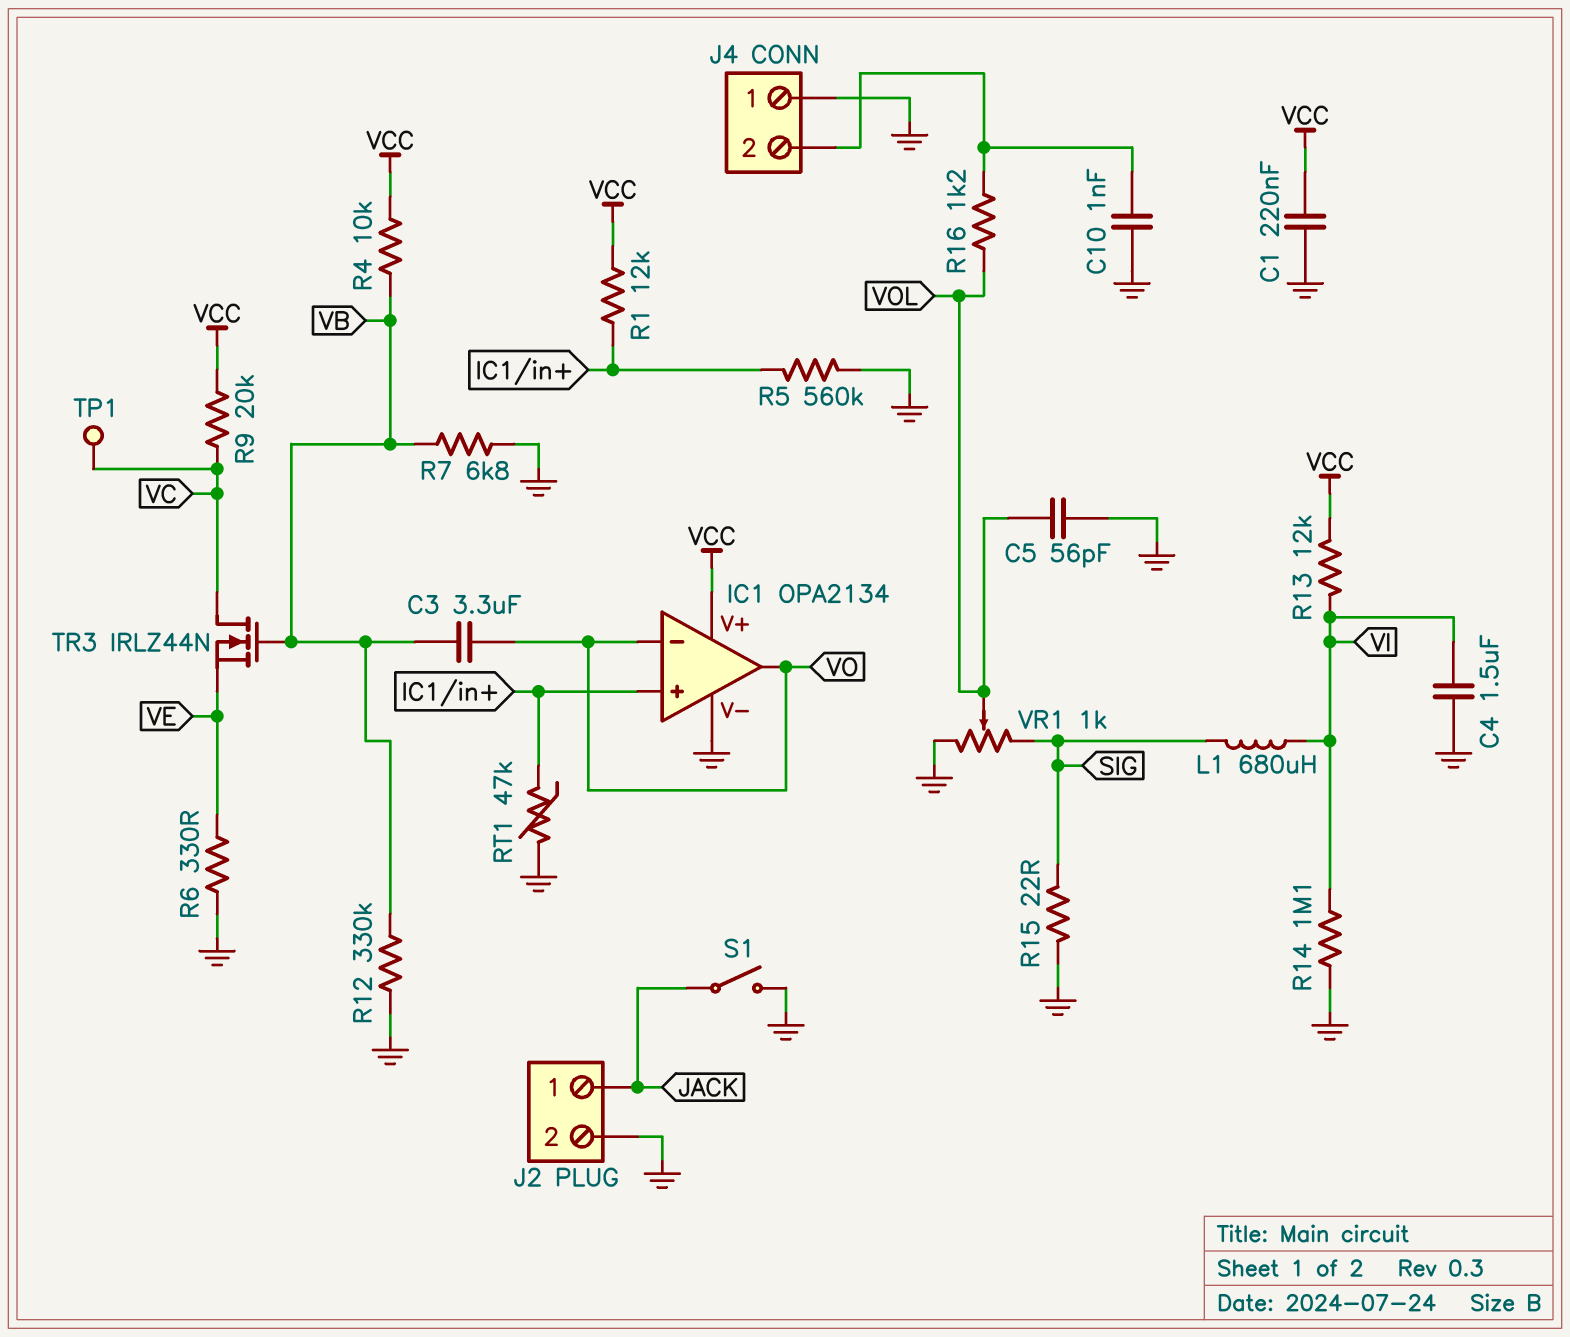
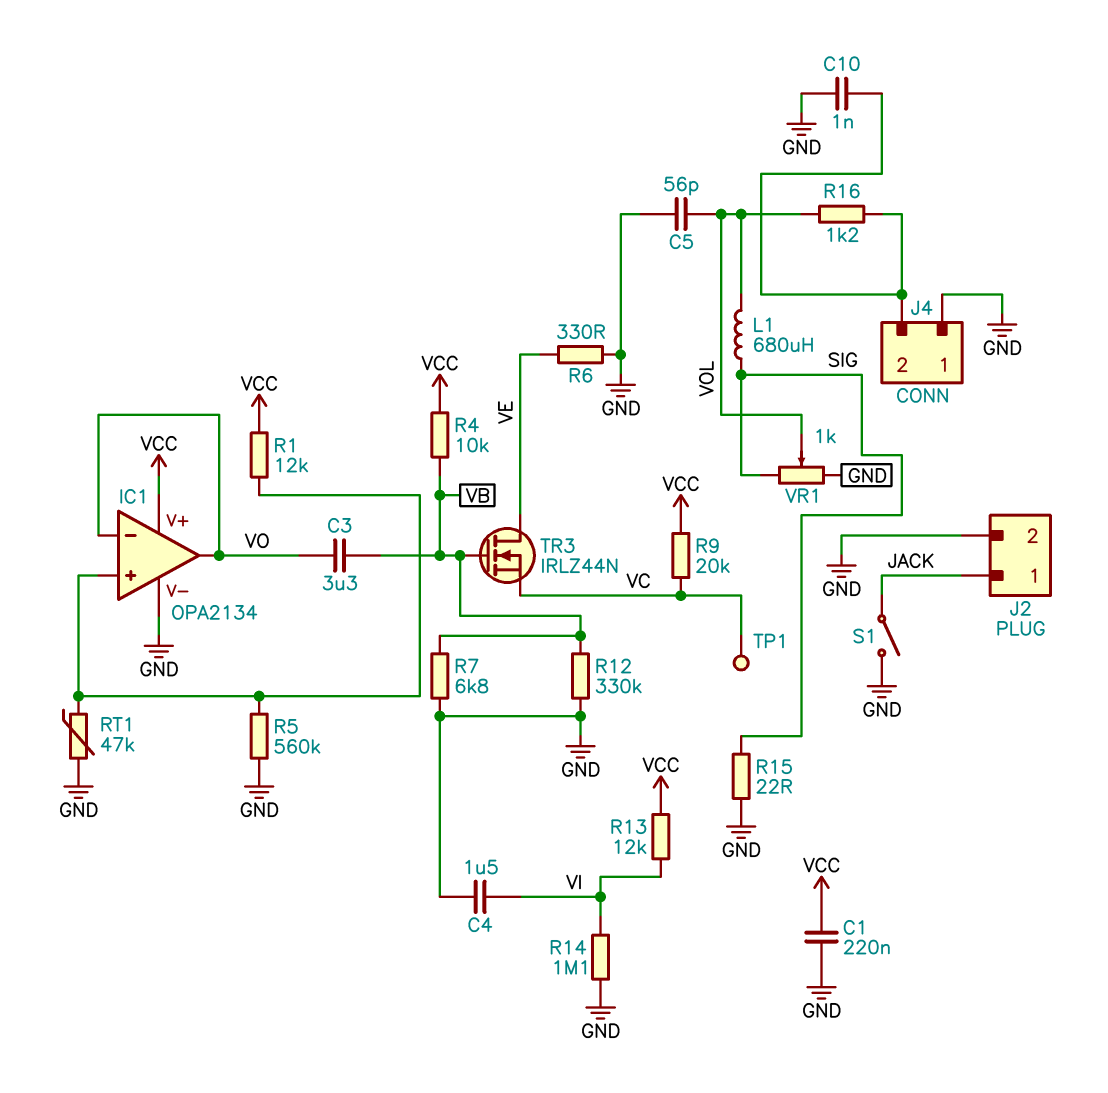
L1: 680uH (SIG, VI) -> 680uH (SIG, VOL)
TR3: NMOS IRLZ44N (G VB, D VC, S VE) -> NMOS IRLZ44N (G VB, D VE, S VC)

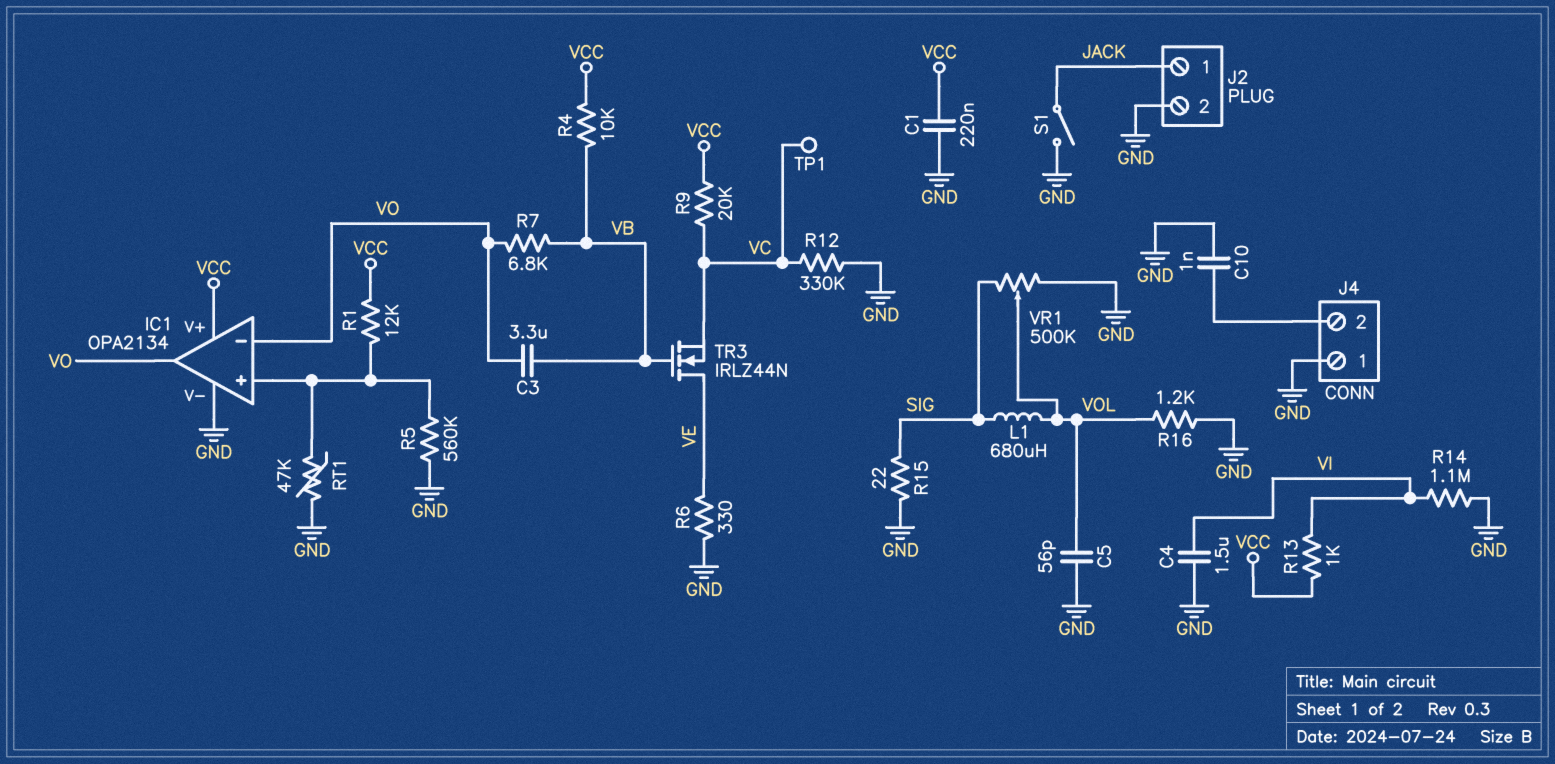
R7: 6.8k (GND, VB) -> 6.8k (VB, VO)
R12: 330k (GND, VB) -> 330k (GND, VC)
R13: 12k (VCC, VI) -> 1k (VCC, VI)
R16: 1.2k (J4/2, VOL) -> 1.2k (GND, VOL)
VR1: 1k (GND, SIG, wiper VOL) -> 500k (GND, SIG, wiper VOL)

